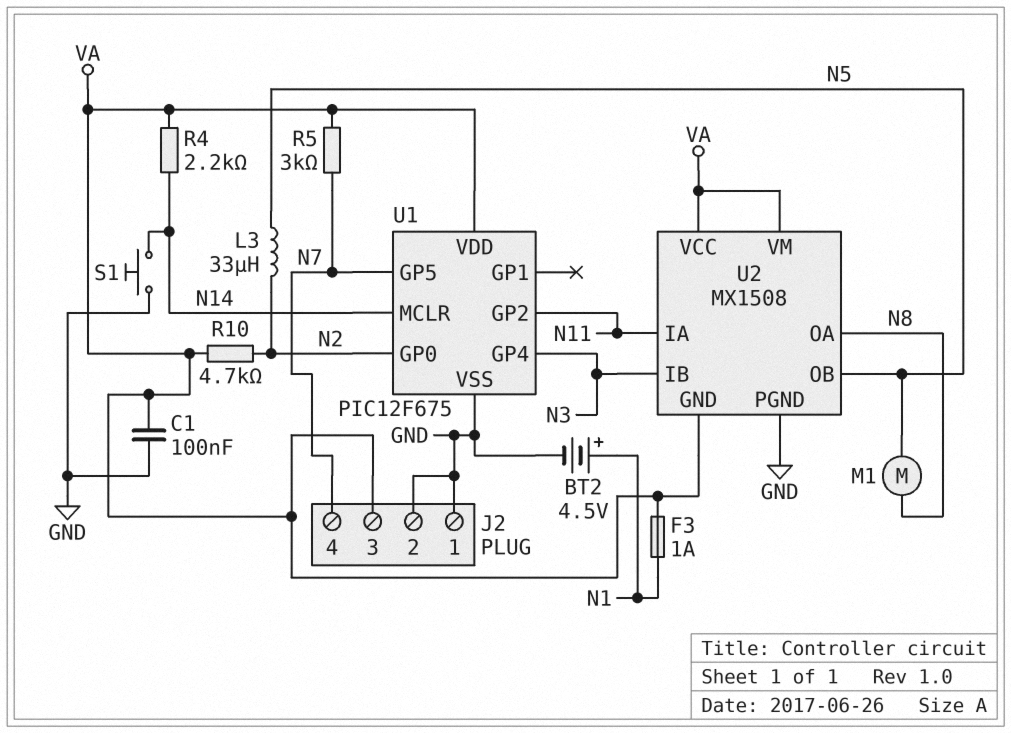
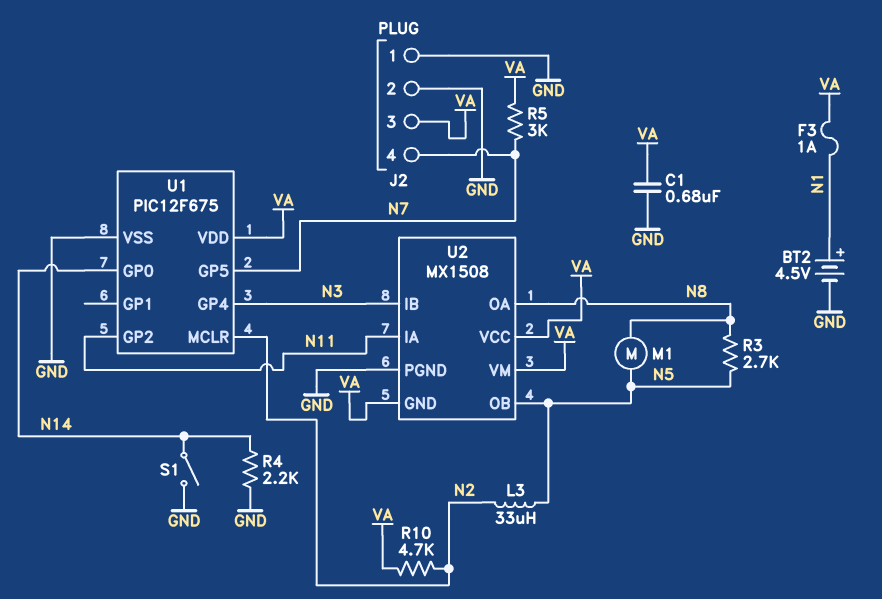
C1: 100nF (GND, VA) -> 680nF (GND, VA)
R3: none -> 2.7k (N5, N8)
R4: 2.2k (N14, VA) -> 2.2k (GND, N14)
S1: button (GND, N14) -> switch (GND, N14)
U1 pin GP0: N2 -> N14
U1 pin MCLR: N14 -> N2

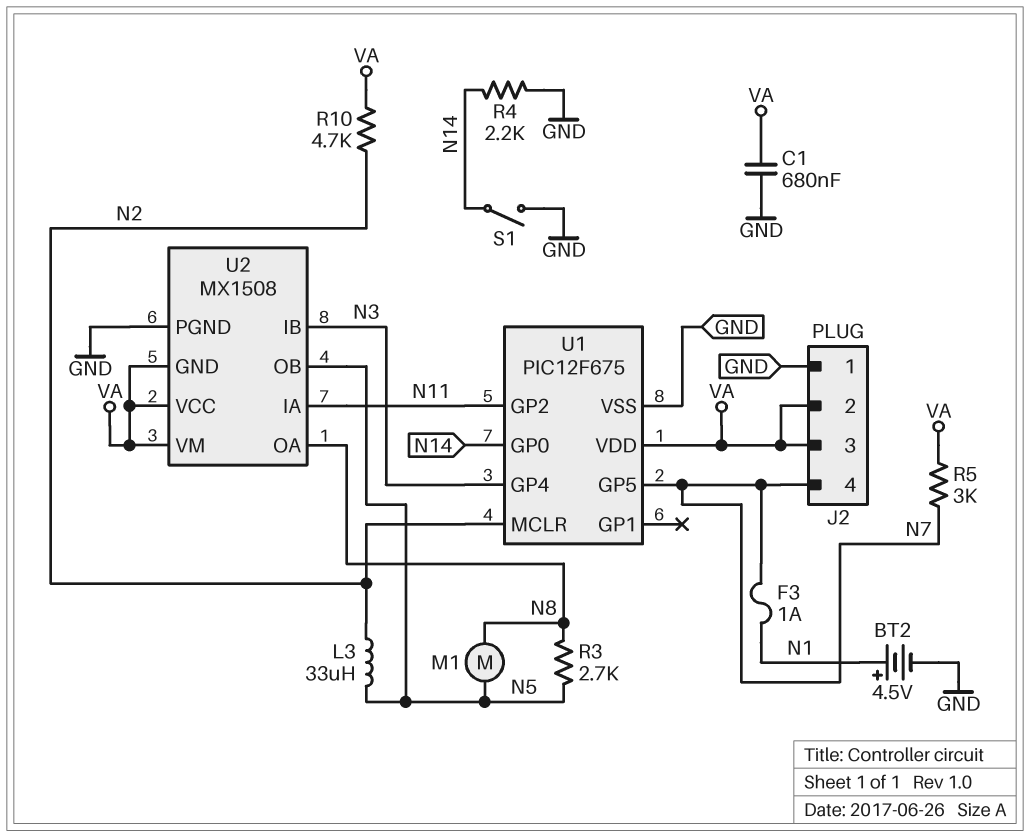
F3: 1A (N1, VA) -> 1A (N1, N7)
J2 pin 2: GND -> VA

